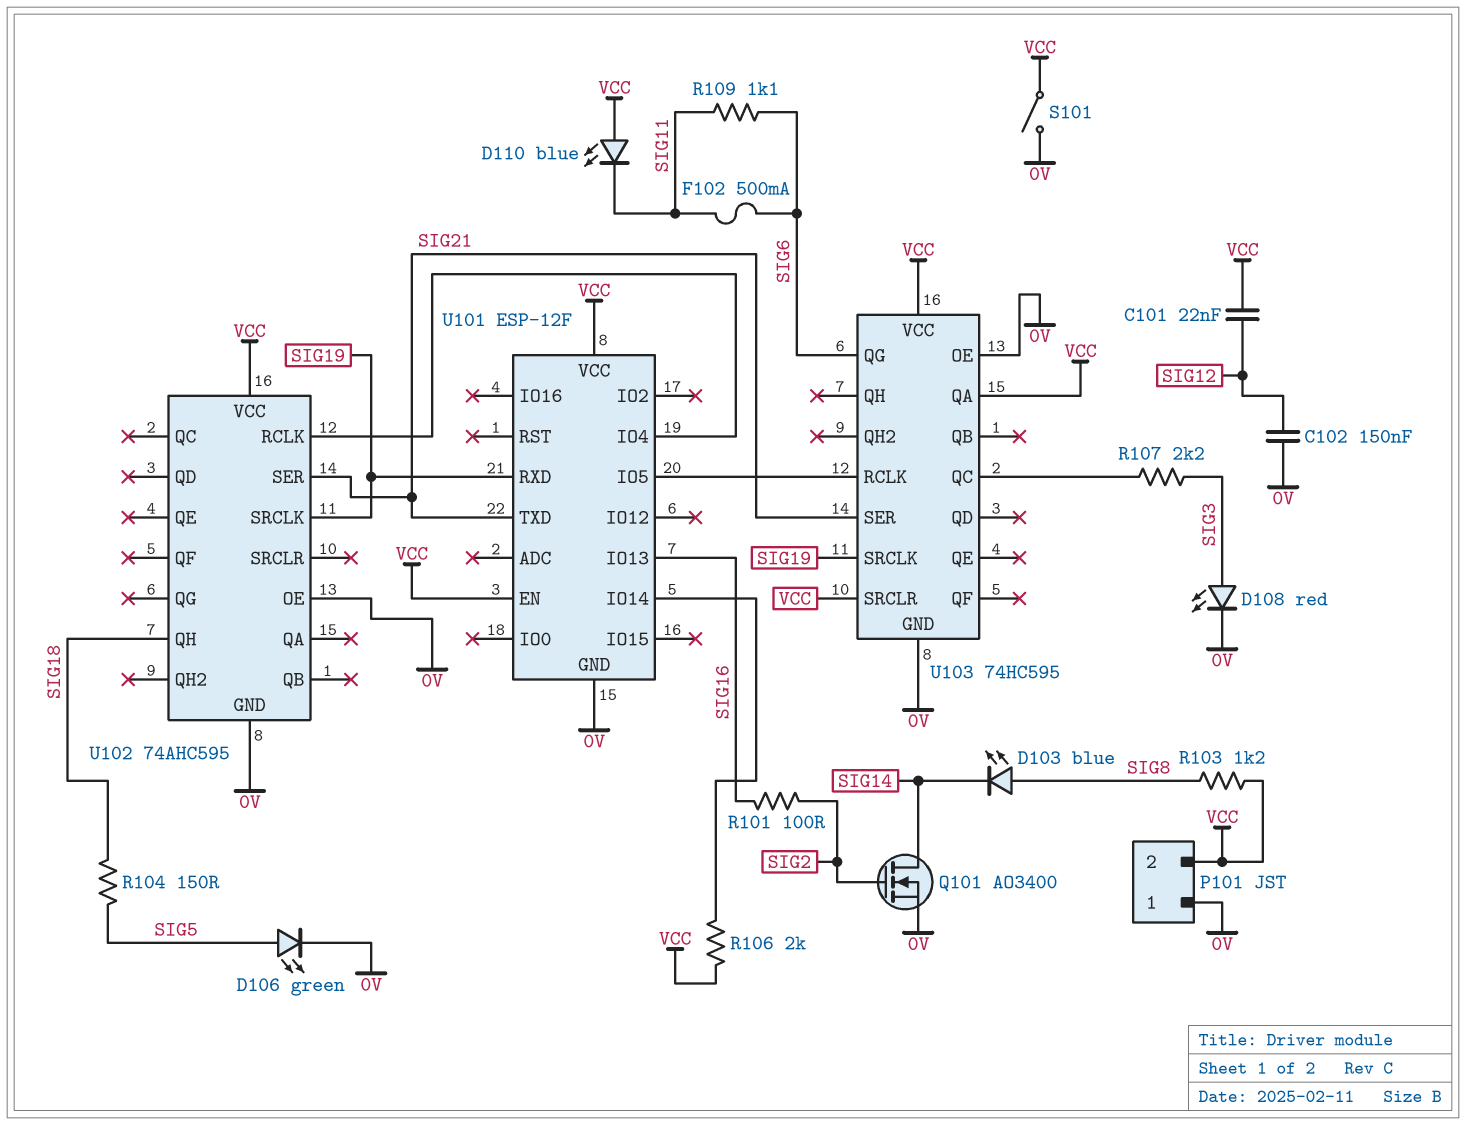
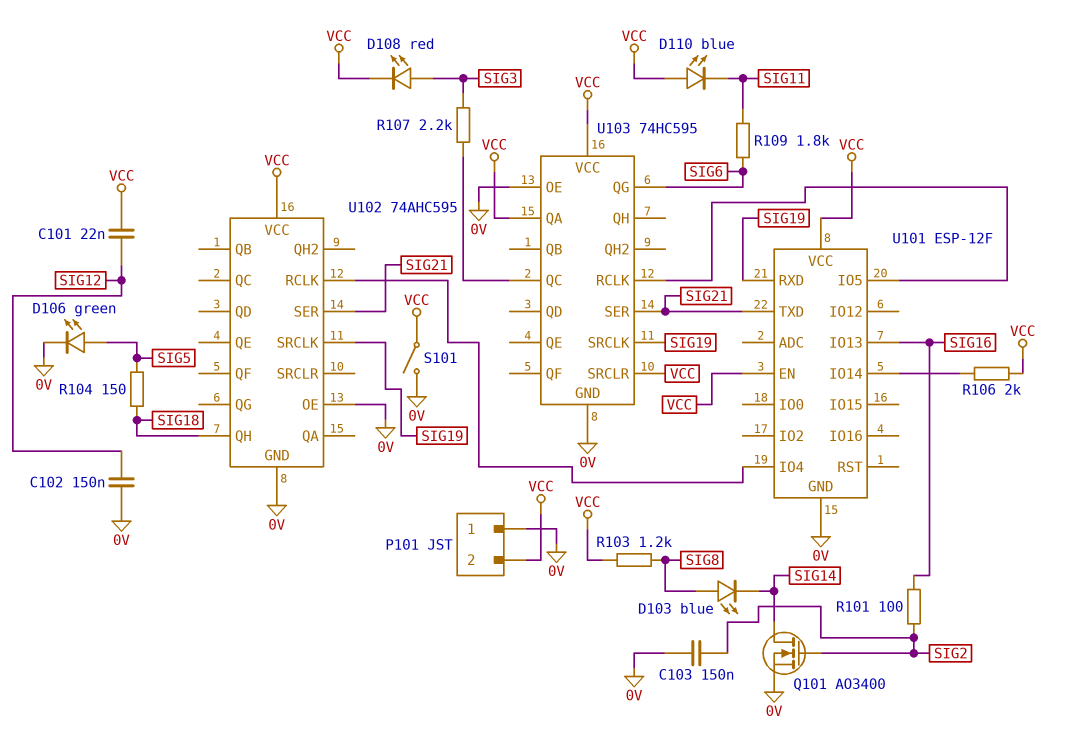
C103: none -> 150nF (0V, SIG2)
D108: LED red (A SIG3, K 0V) -> LED red (A SIG3, K VCC)
F102: 500mA (SIG6, SIG11) -> none
R109: 1.1k (SIG6, SIG11) -> 1.8k (SIG6, SIG11)

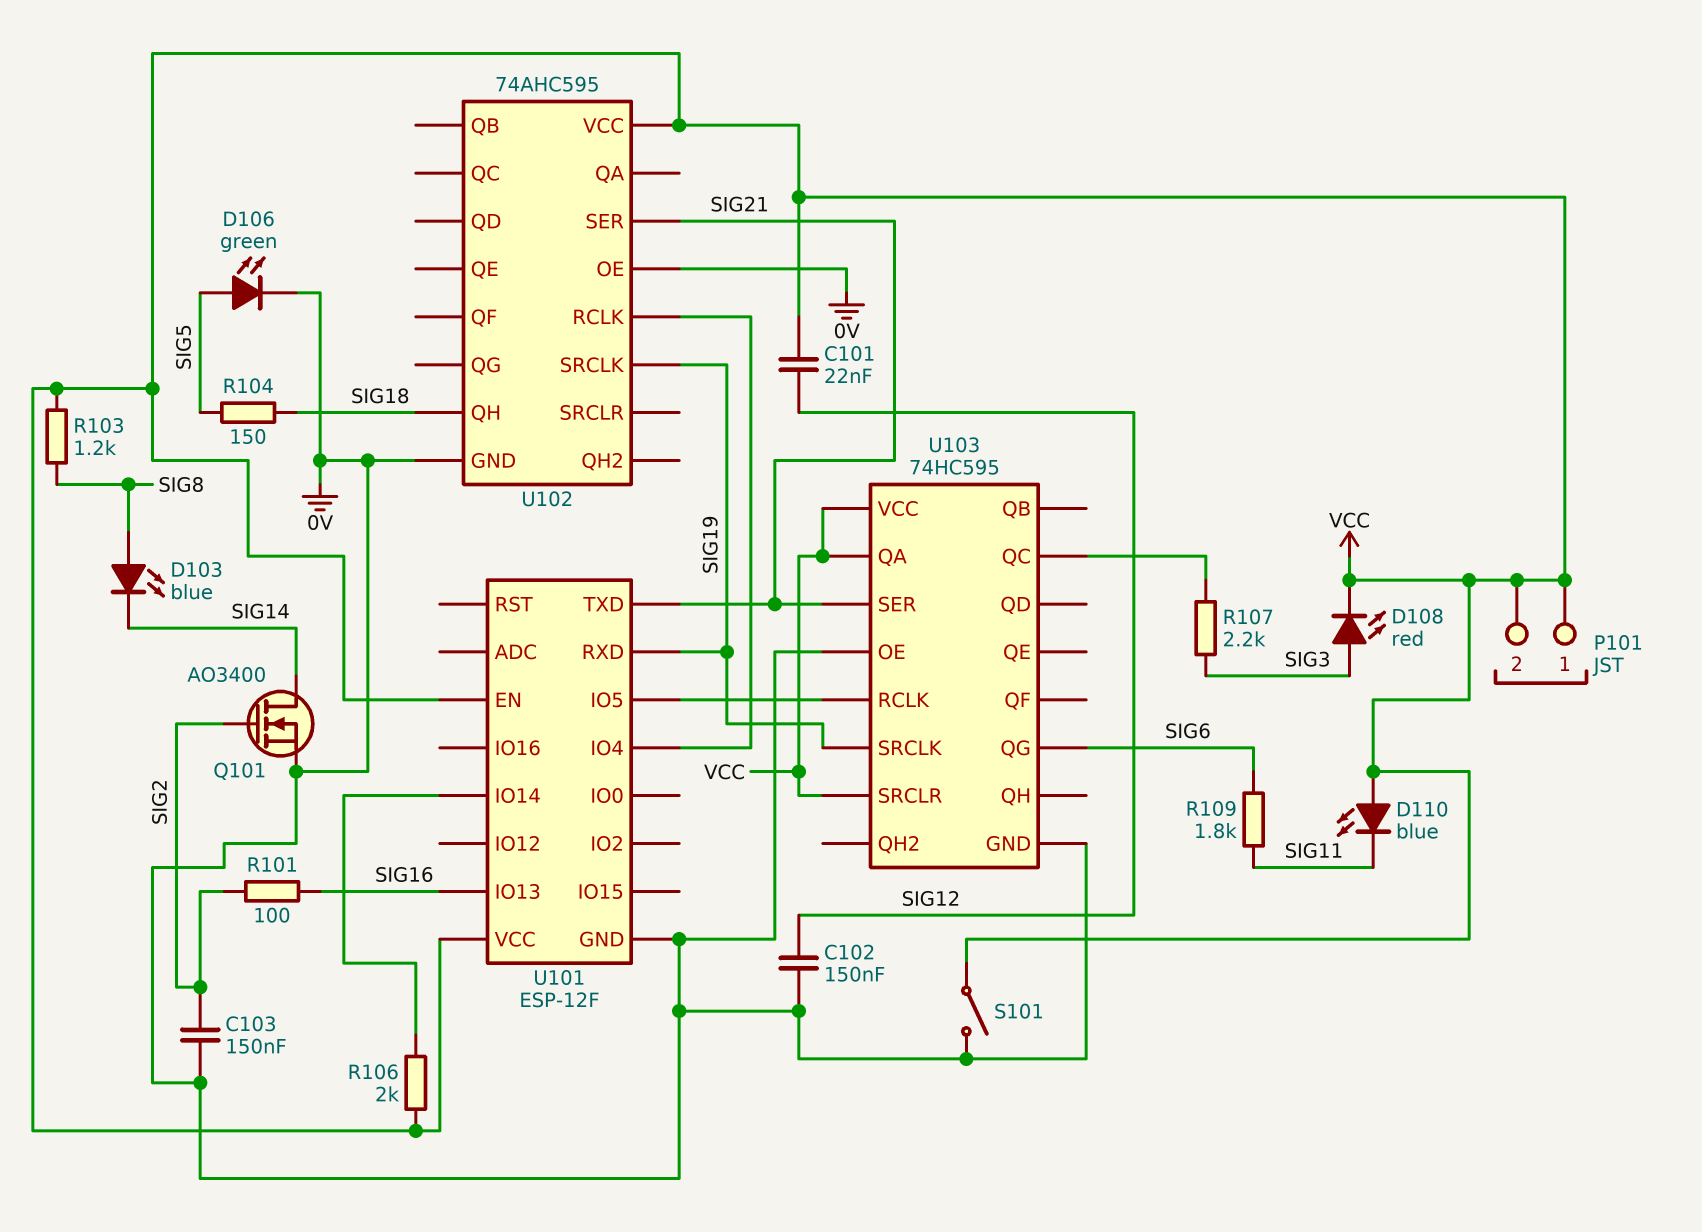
P101 pin 1: 0V -> VCC

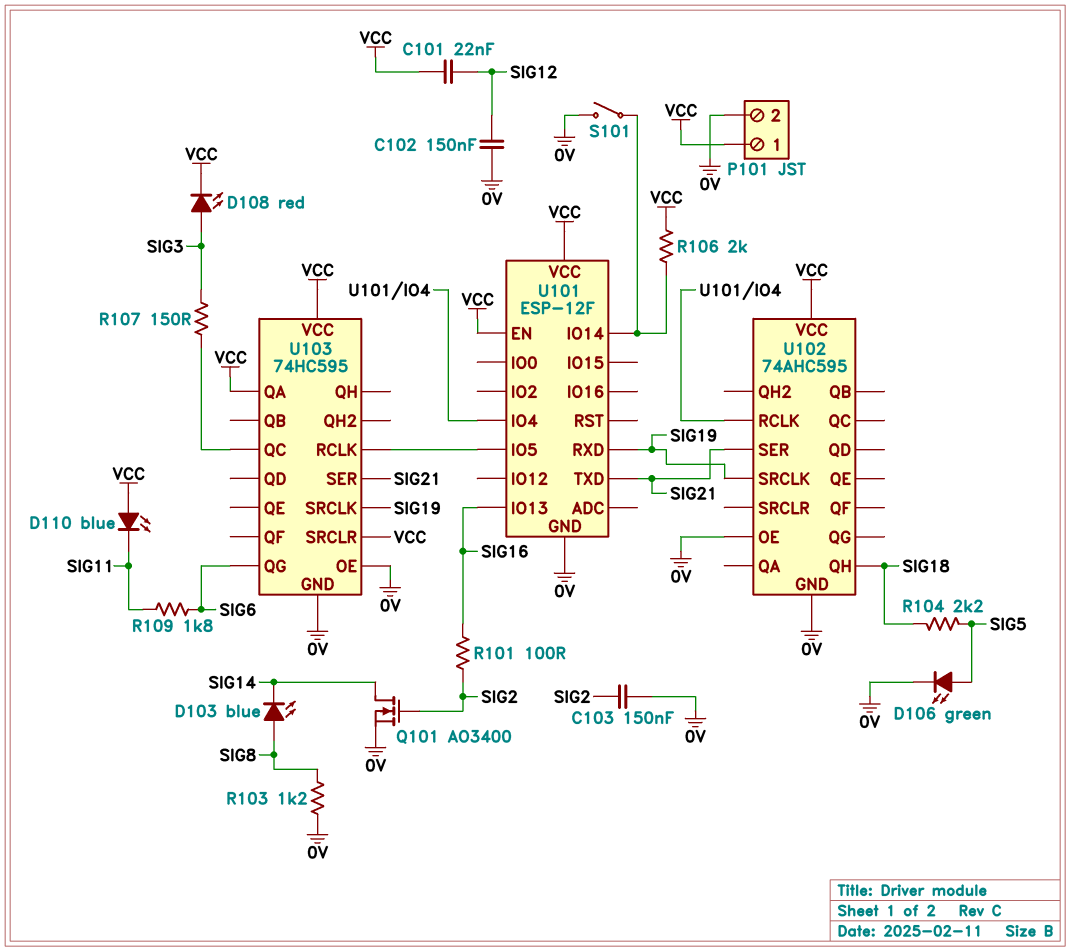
P101 pin 2: VCC -> 0V
R103: 1.2k (SIG8, VCC) -> 1.2k (0V, SIG8)
R104: 150 (SIG5, SIG18) -> 2.2k (SIG5, SIG18)
R107: 2.2k (SIG3, U103/QC) -> 150 (SIG3, U103/QC)
S101: switch (0V, VCC) -> switch (0V, U101/IO14)

